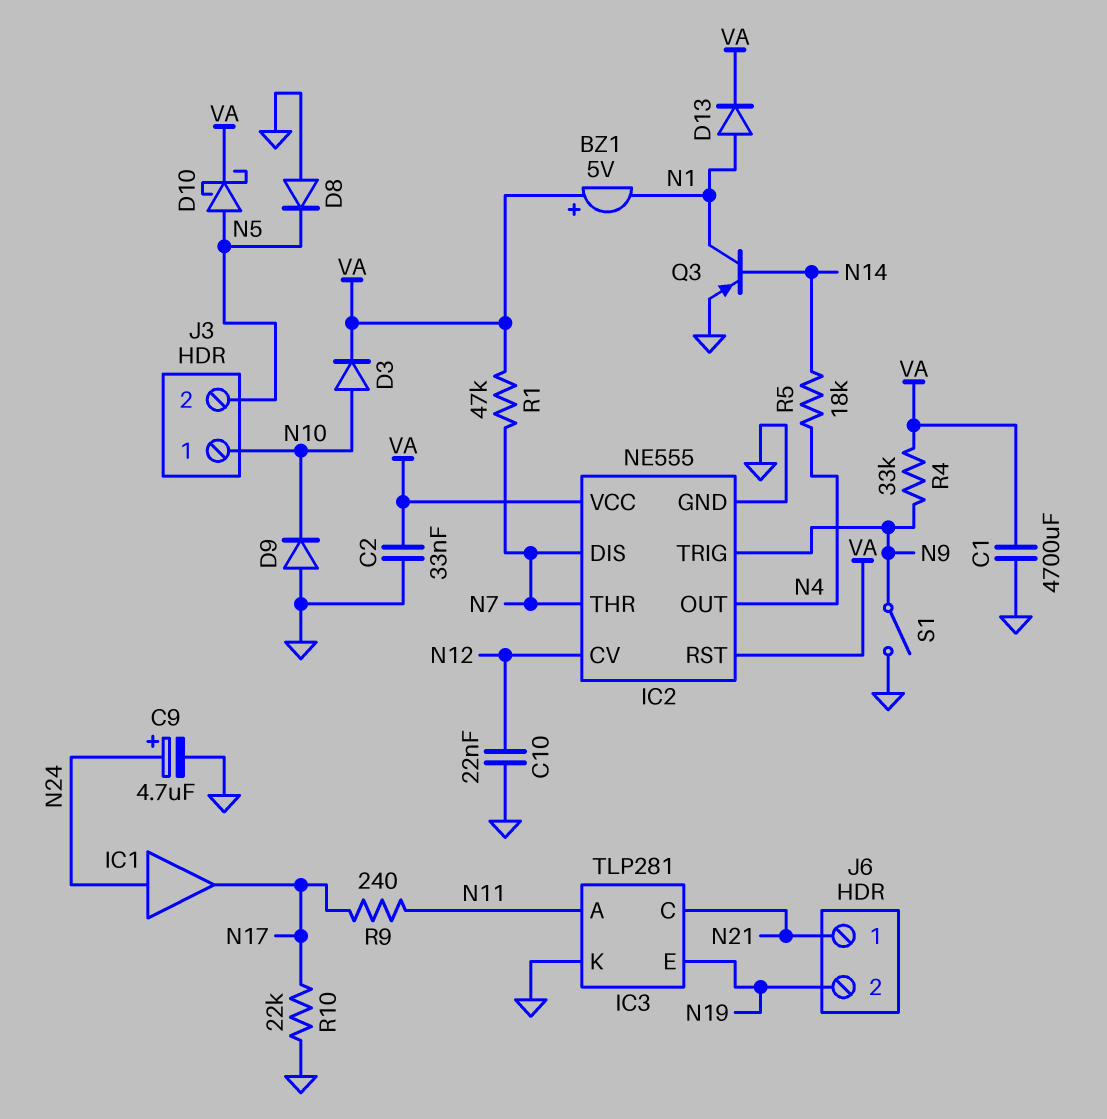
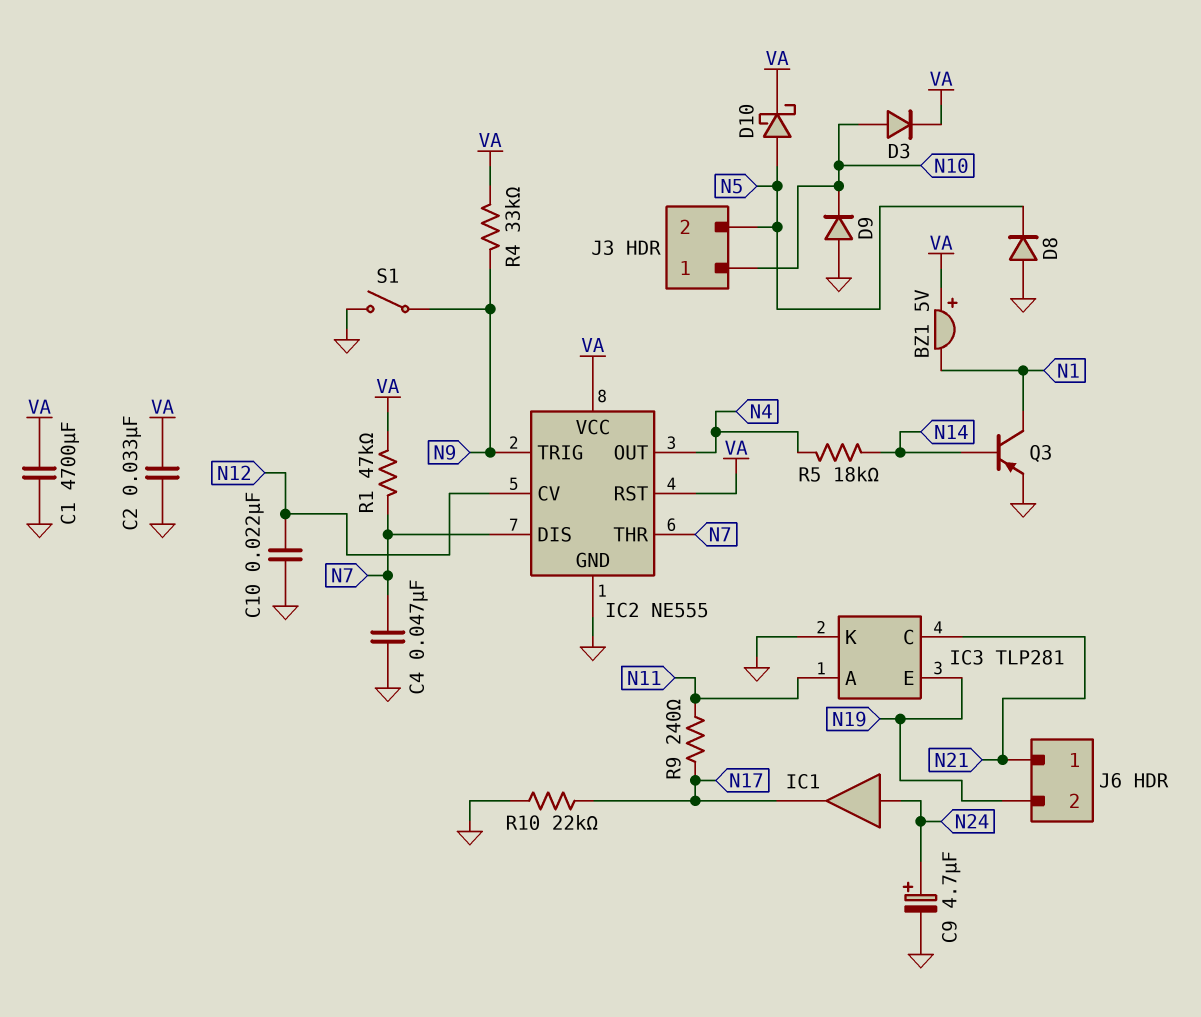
C4: none -> 47nF (GND, N7)
D13: diode (A N1, K VA) -> none

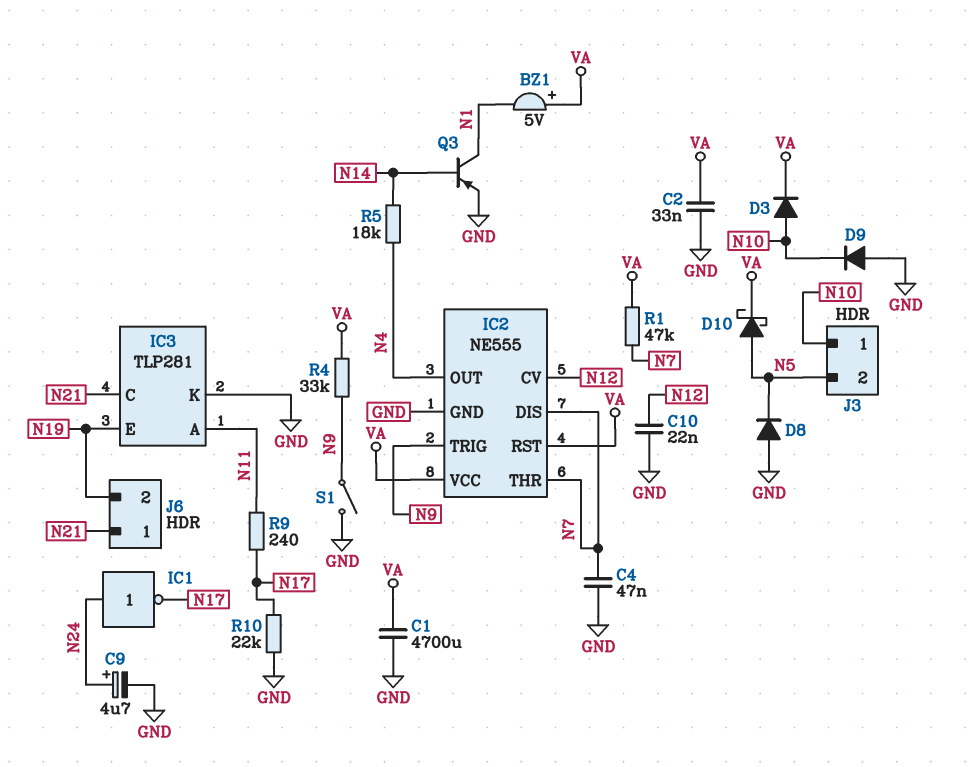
IC1: buffer (in N24, out N17) -> NOT (in N24, out N17)

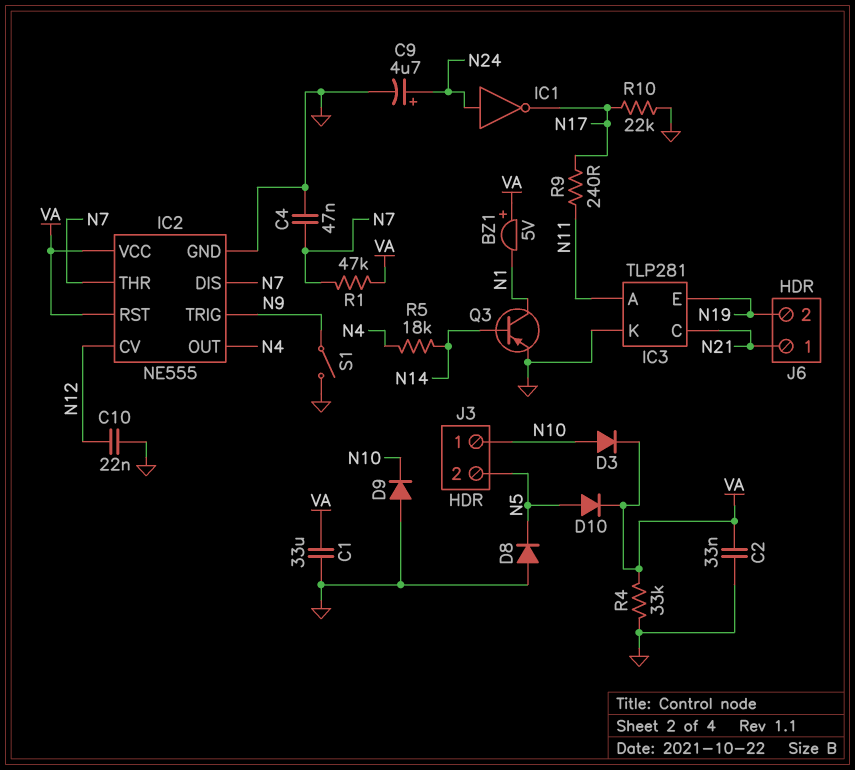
C1: 4700uF (GND, VA) -> 33uF (GND, VA)
D10: schottky (A N5, K VA) -> diode (A N5, K VA)
R4: 33k (N9, VA) -> 33k (GND, VA)

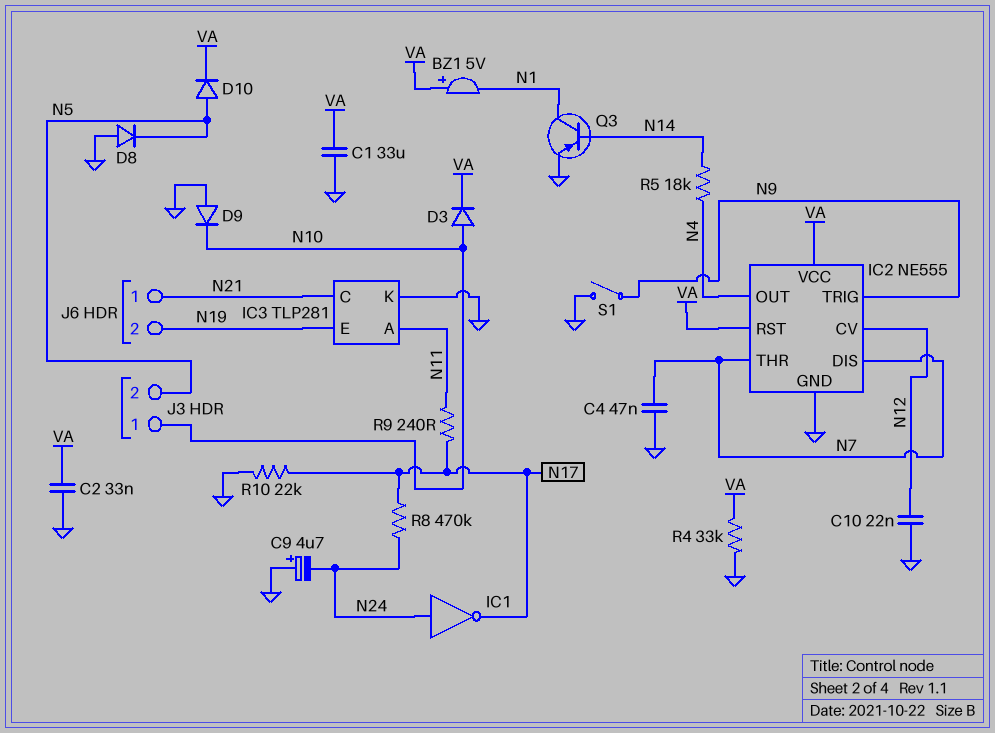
C9: 4.7uF (plus N24, minus GND) -> 4.7uF (plus GND, minus N24)
R1: 47k (N7, VA) -> none
R8: none -> 470k (N17, N24)

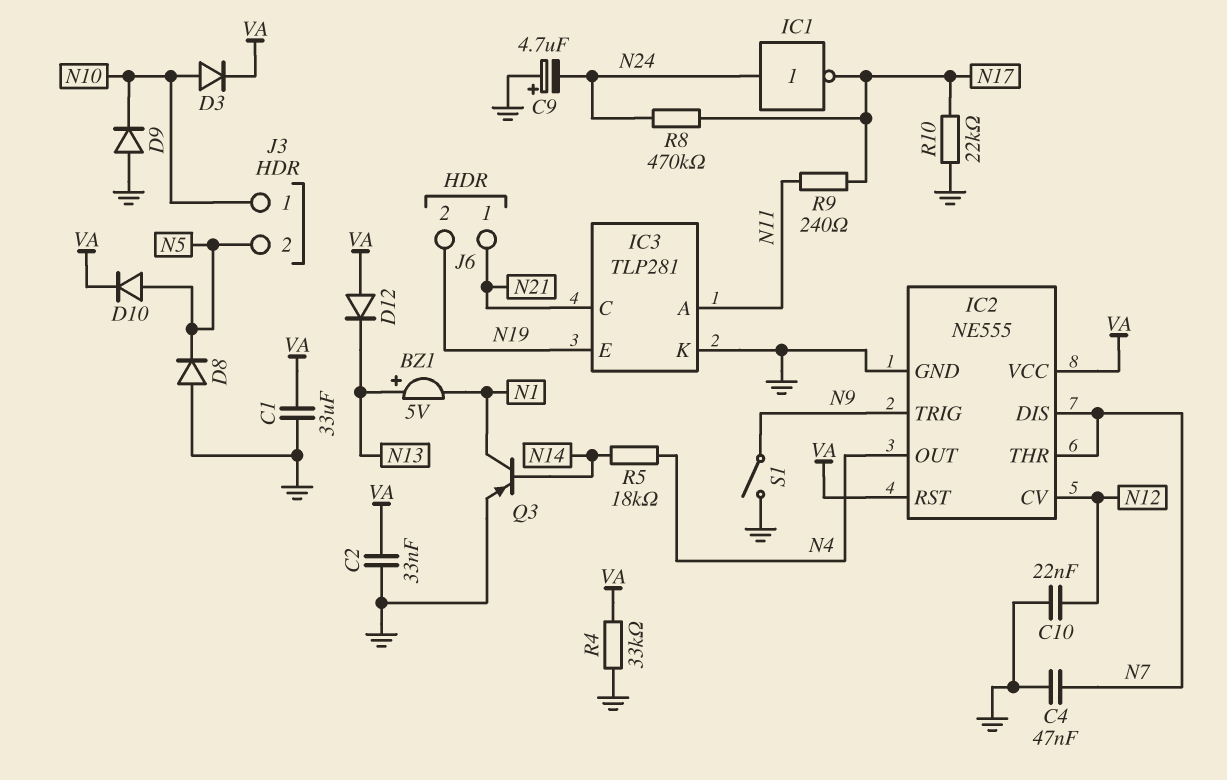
BZ1: buzzer 5V (plus VA, minus N1) -> buzzer 5V (plus N13, minus N1)
D12: none -> diode (A VA, K N13)

